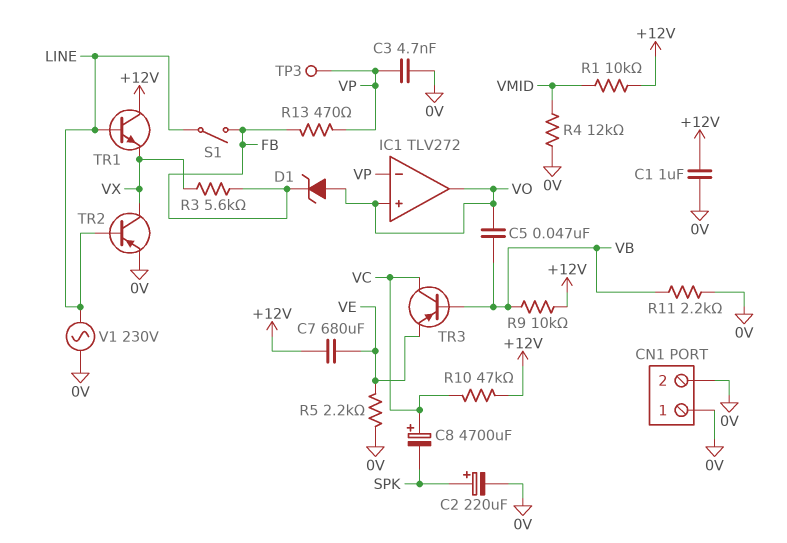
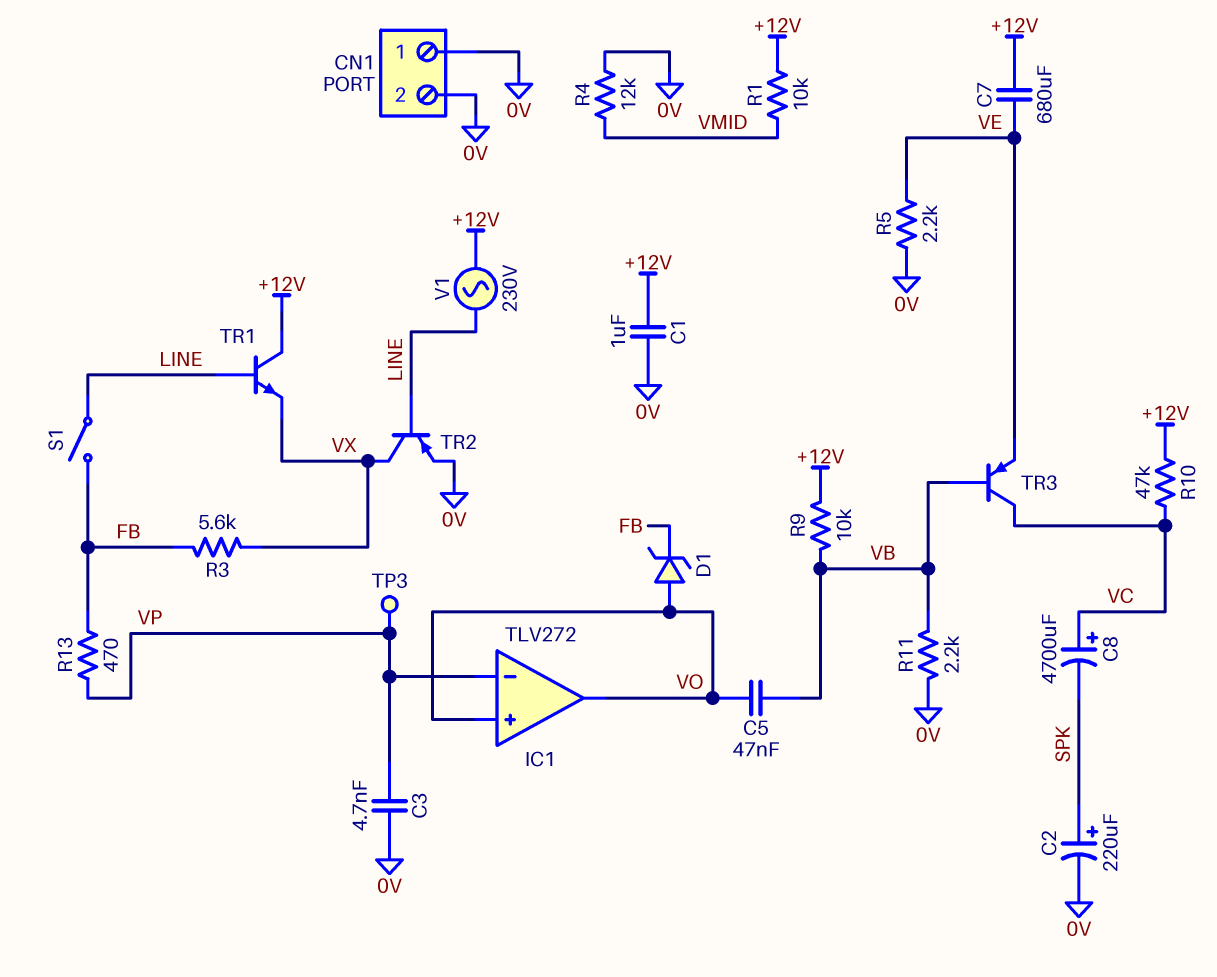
V1: AC 230V (0V, LINE) -> AC 230V (+12V, LINE)

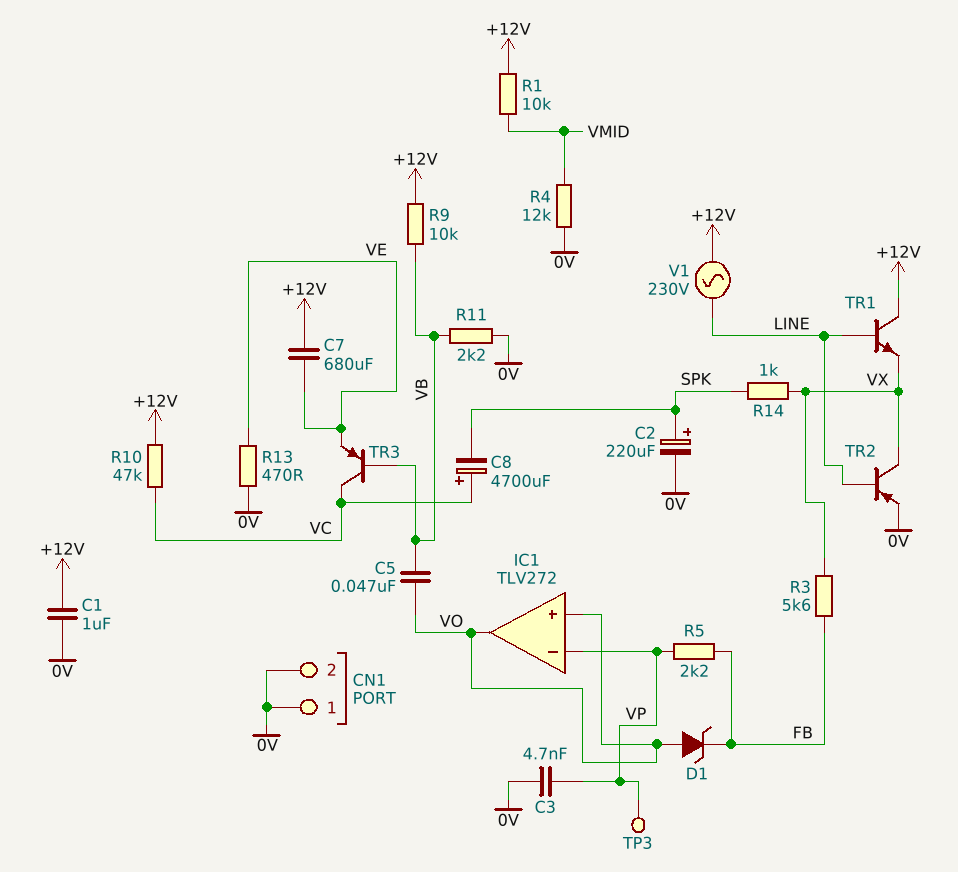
R5: 2.2k (0V, VE) -> 2.2k (FB, VP)
R13: 470 (FB, VP) -> 470 (0V, VE)
R14: none -> 1k (SPK, VX)
S1: switch (FB, LINE) -> none

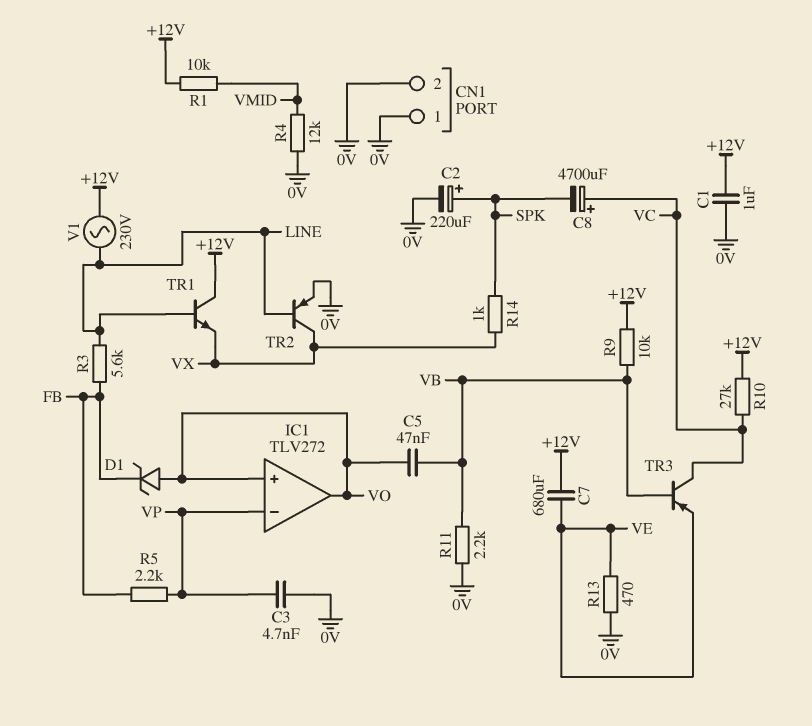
R3: 5.6k (FB, VX) -> 5.6k (FB, LINE)
R10: 47k (+12V, VC) -> 27k (+12V, VC)
TP3: test point (VP) -> none

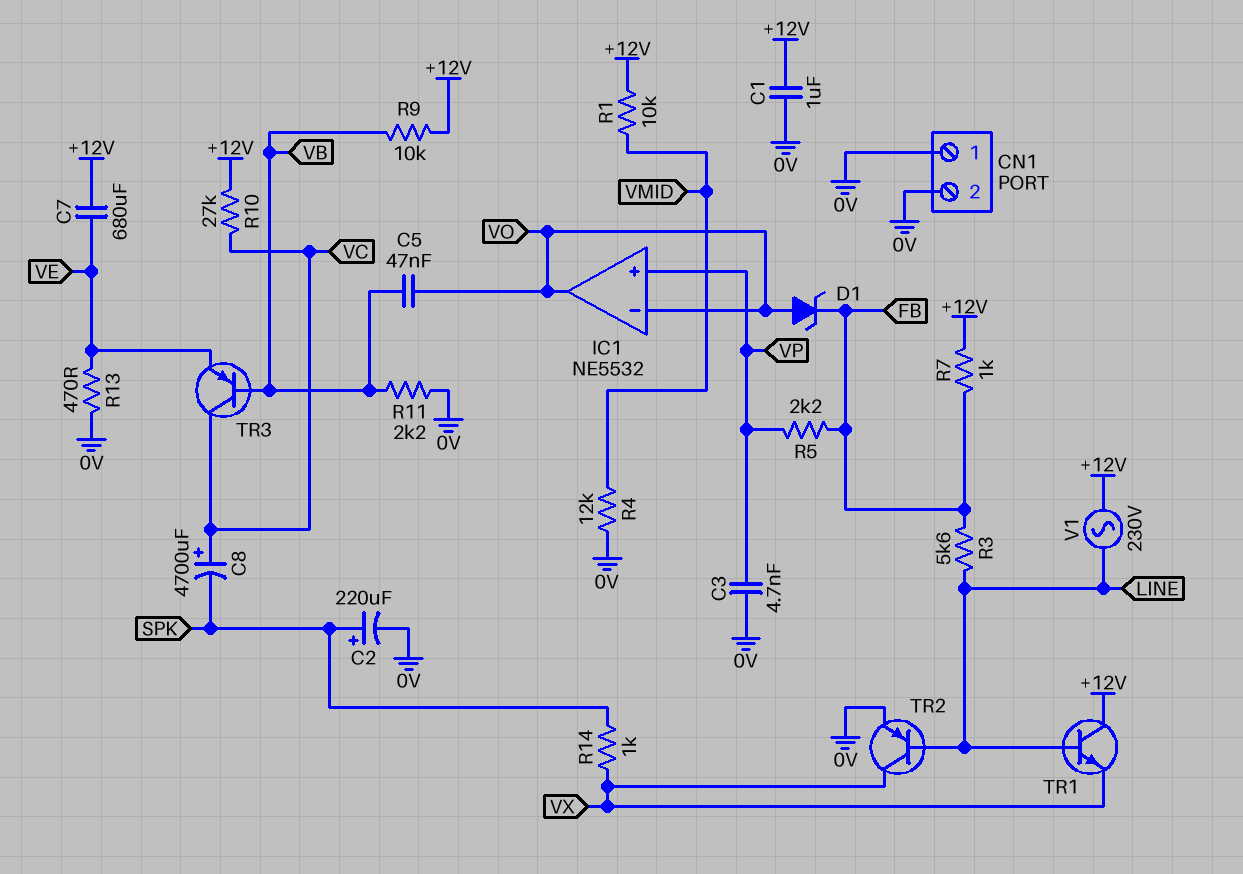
IC1: TLV272 -> NE5532
IC1 pin in+: VO -> VP
IC1 pin in-: VP -> VO
R7: none -> 1k (+12V, FB)

